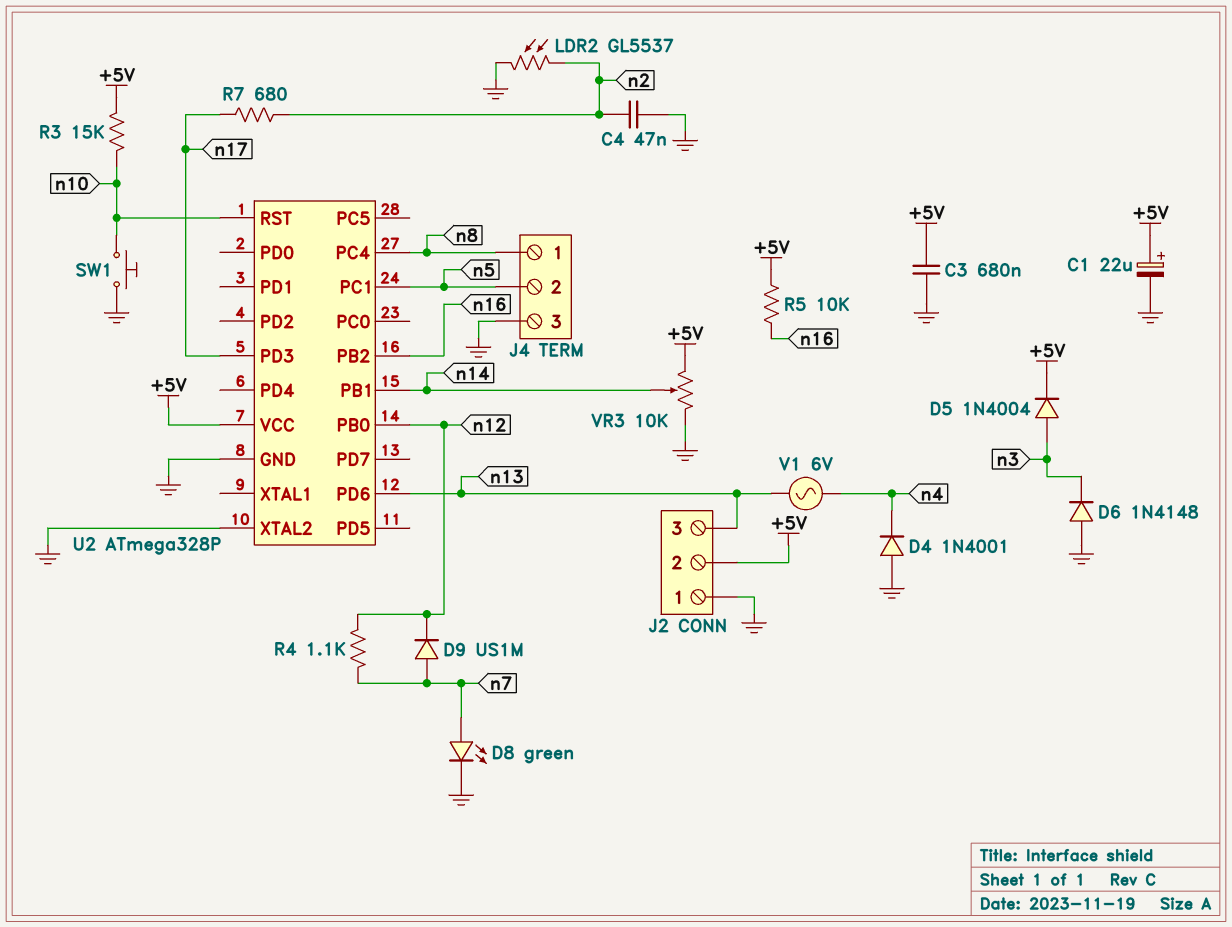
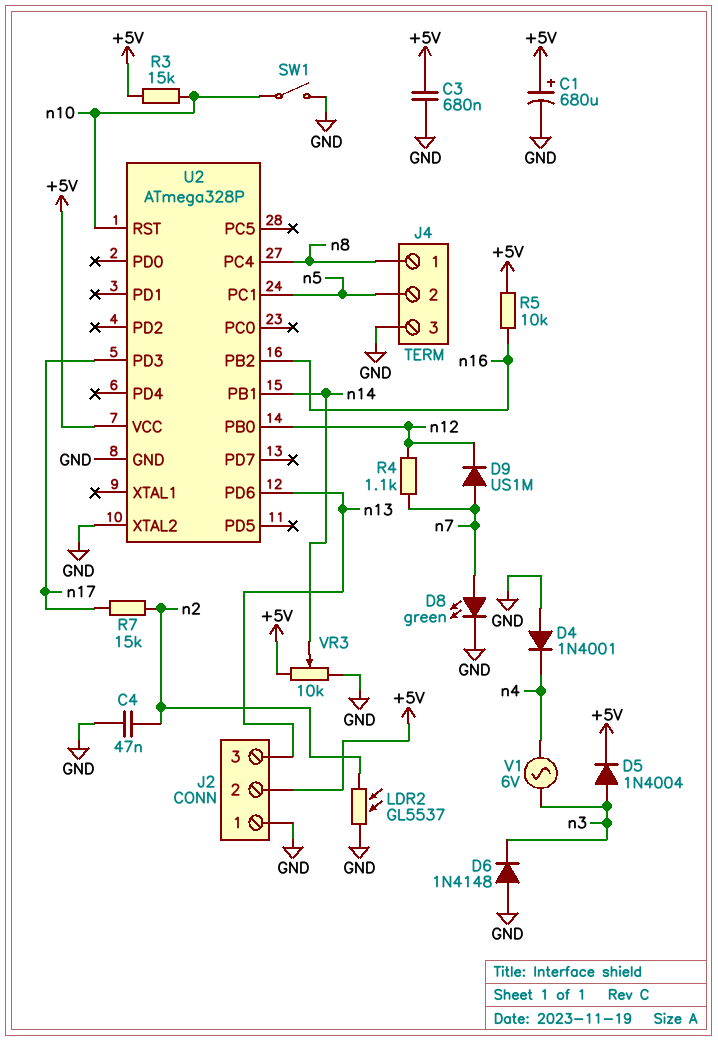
C1: 22uF (plus +5V, minus GND) -> 680uF (plus +5V, minus GND)
R7: 680 (n2, n17) -> 15k (n2, n17)
SW1: button (GND, n10) -> switch (GND, n10)
V1: AC 6V (n4, n13) -> AC 6V (n3, n4)

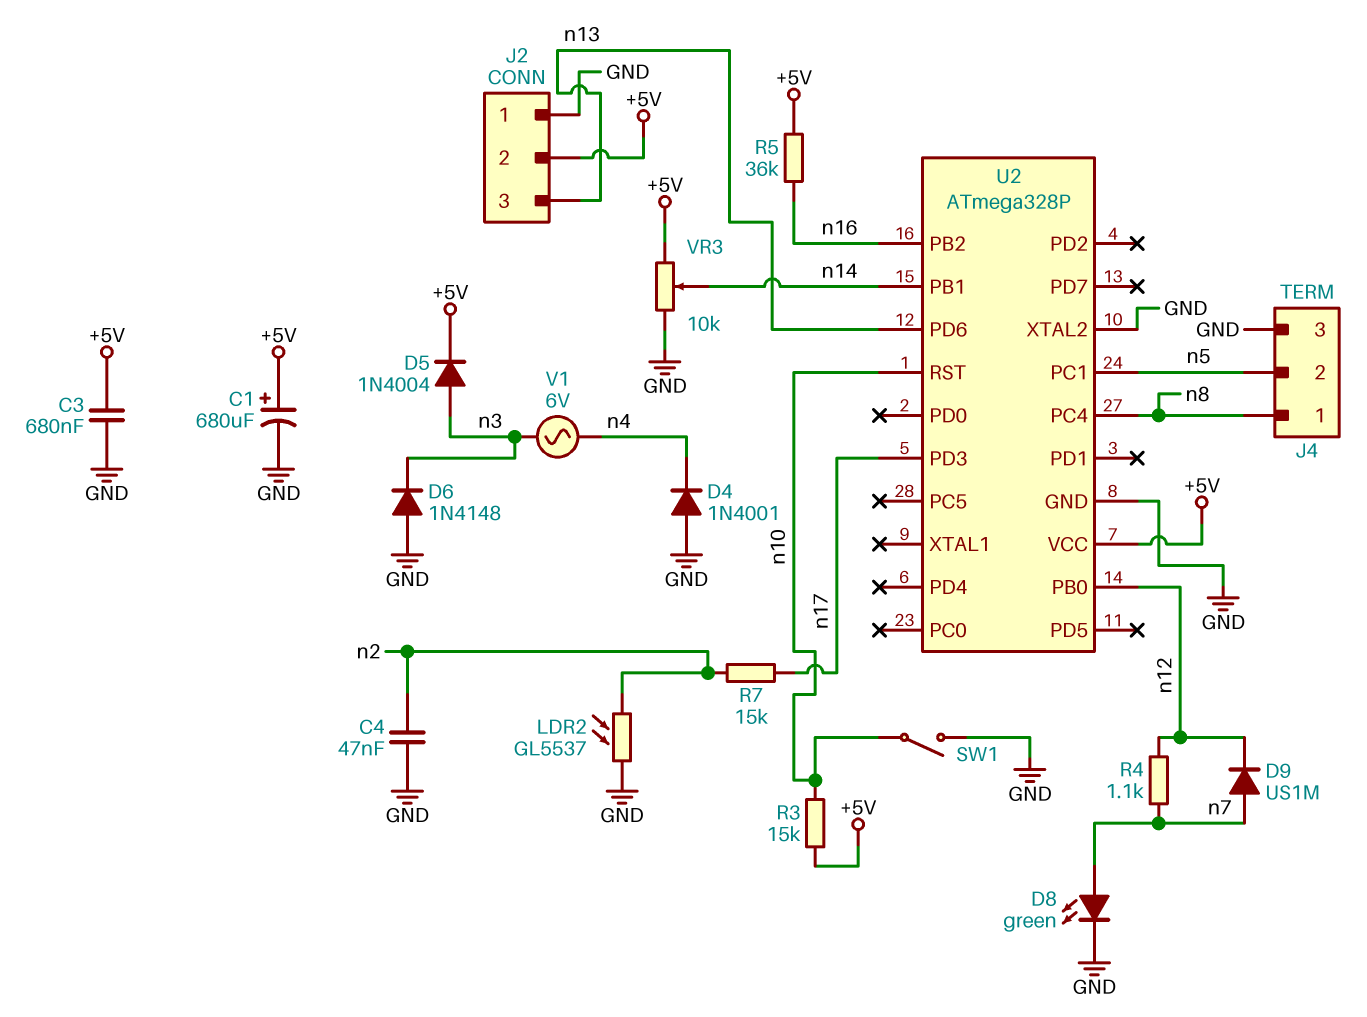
R5: 10k (+5V, n16) -> 36k (+5V, n16)

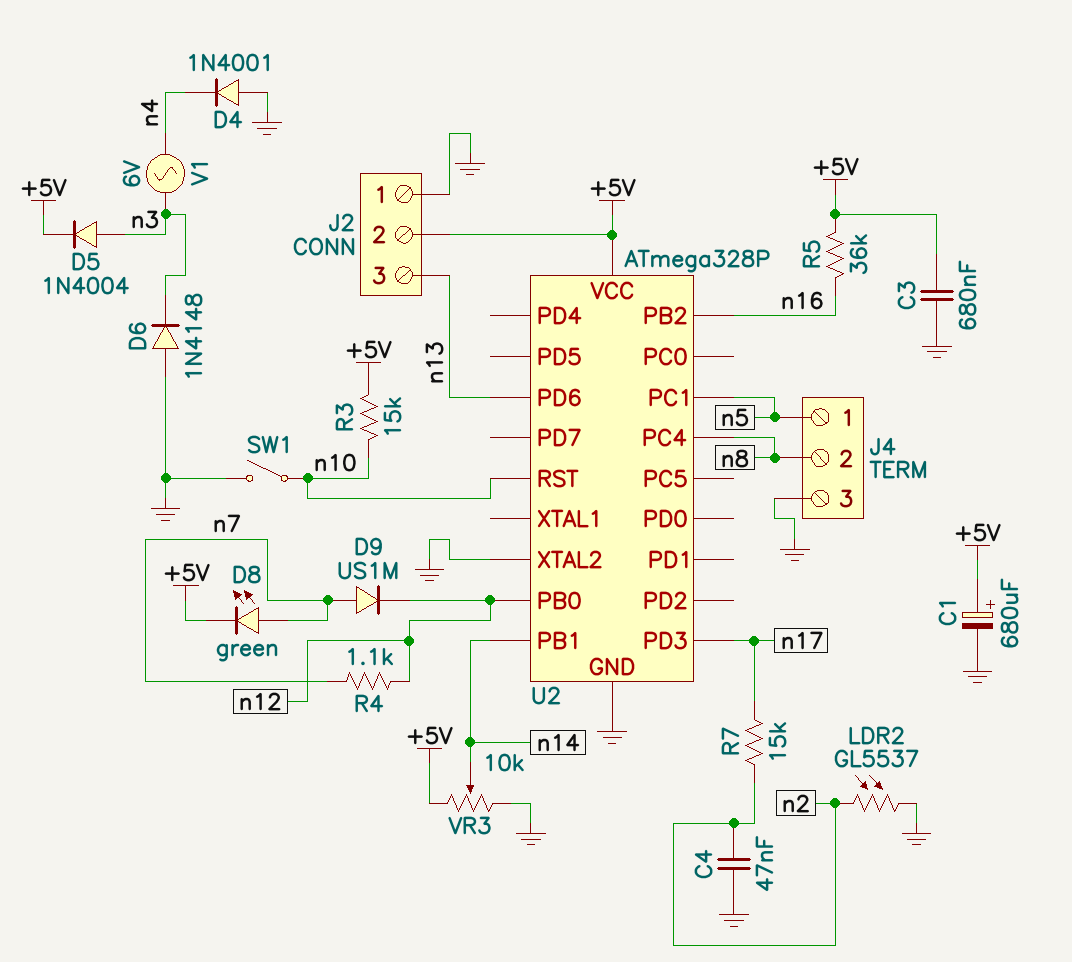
D8: LED green (A n7, K GND) -> LED green (A n7, K +5V)
J4 pin 1: n8 -> n5
J4 pin 2: n5 -> n8

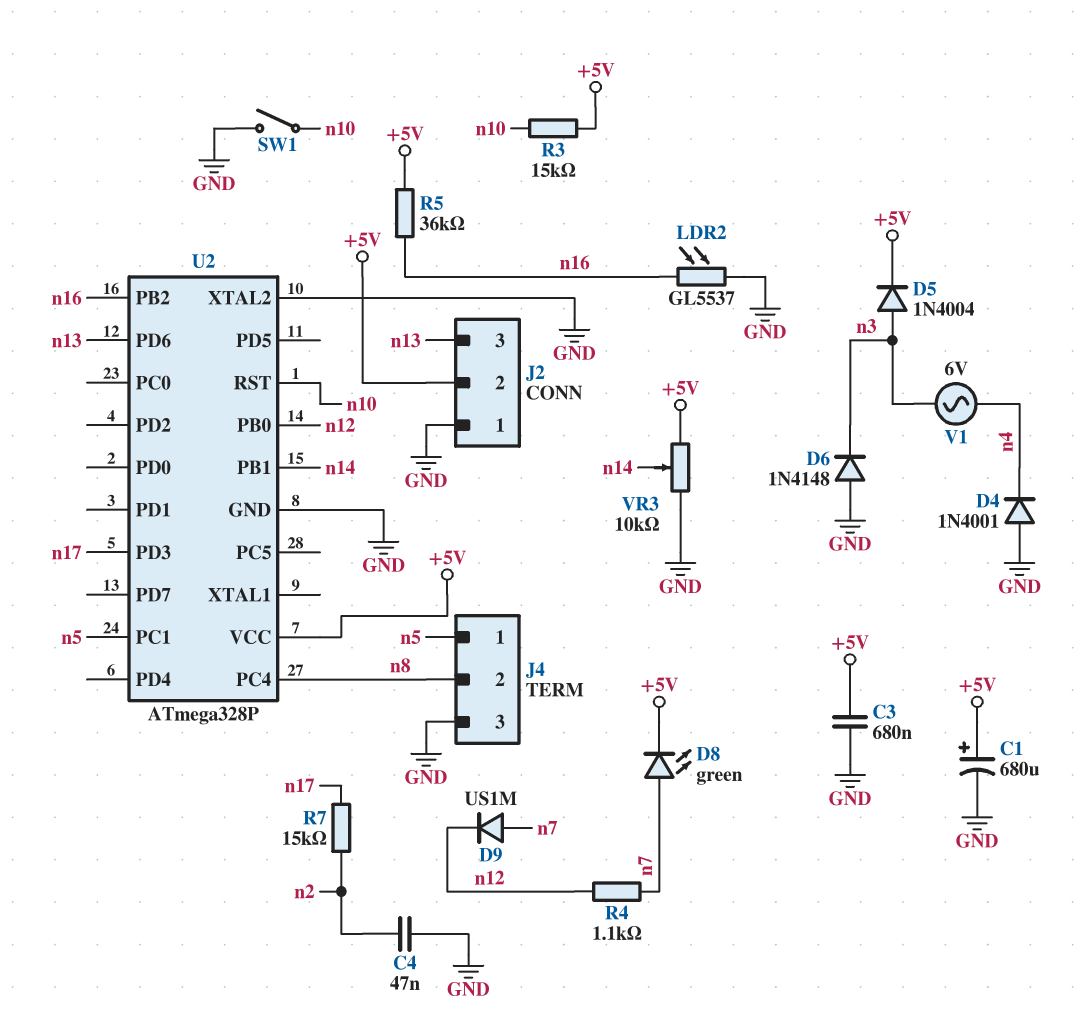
LDR2: GL5537 (GND, n2) -> GL5537 (GND, n16)

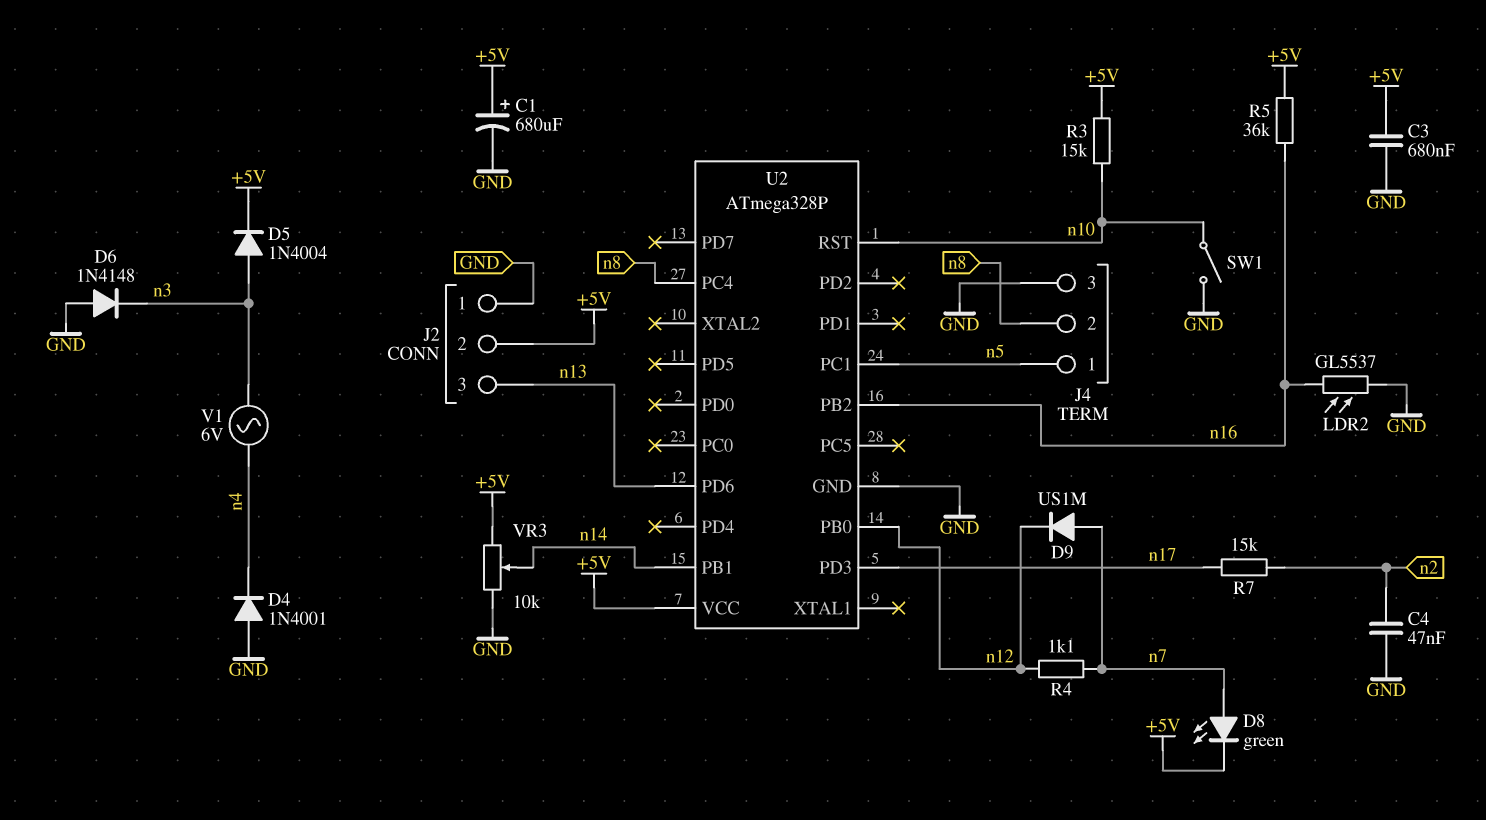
U2 pin XTAL2: GND -> none

